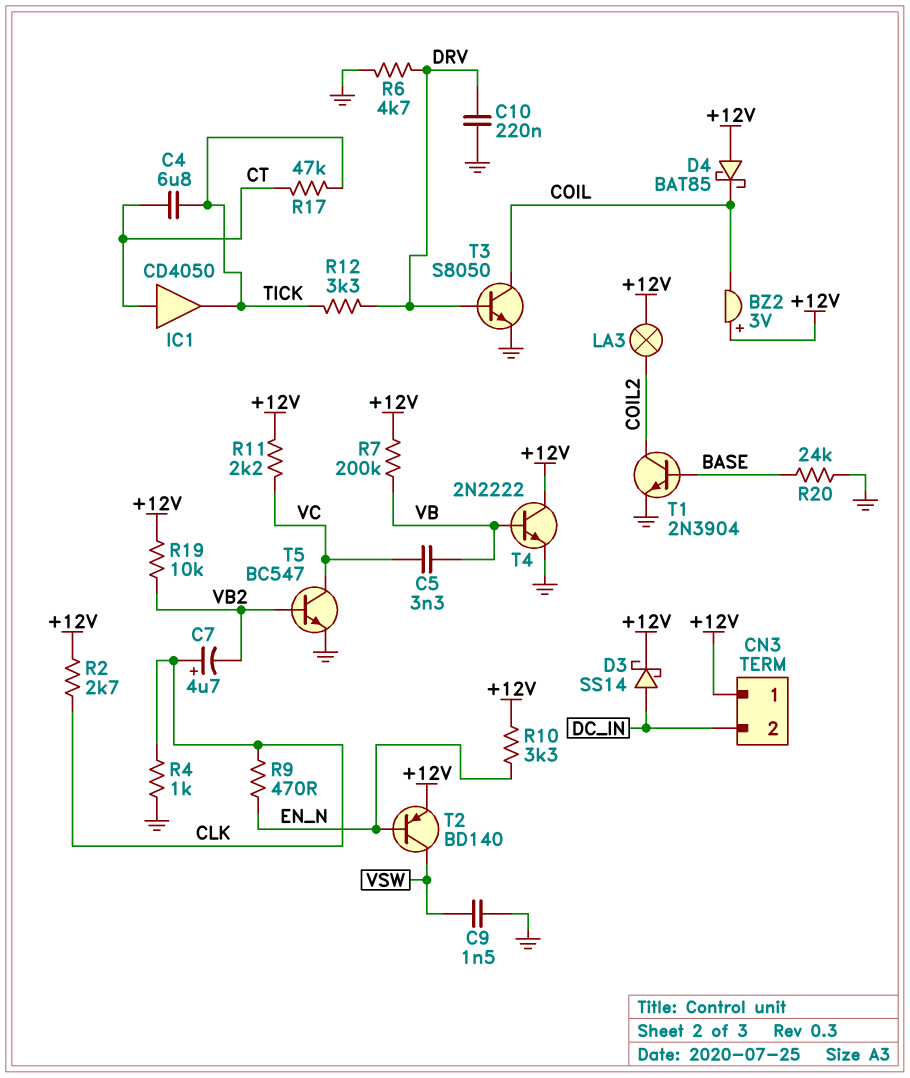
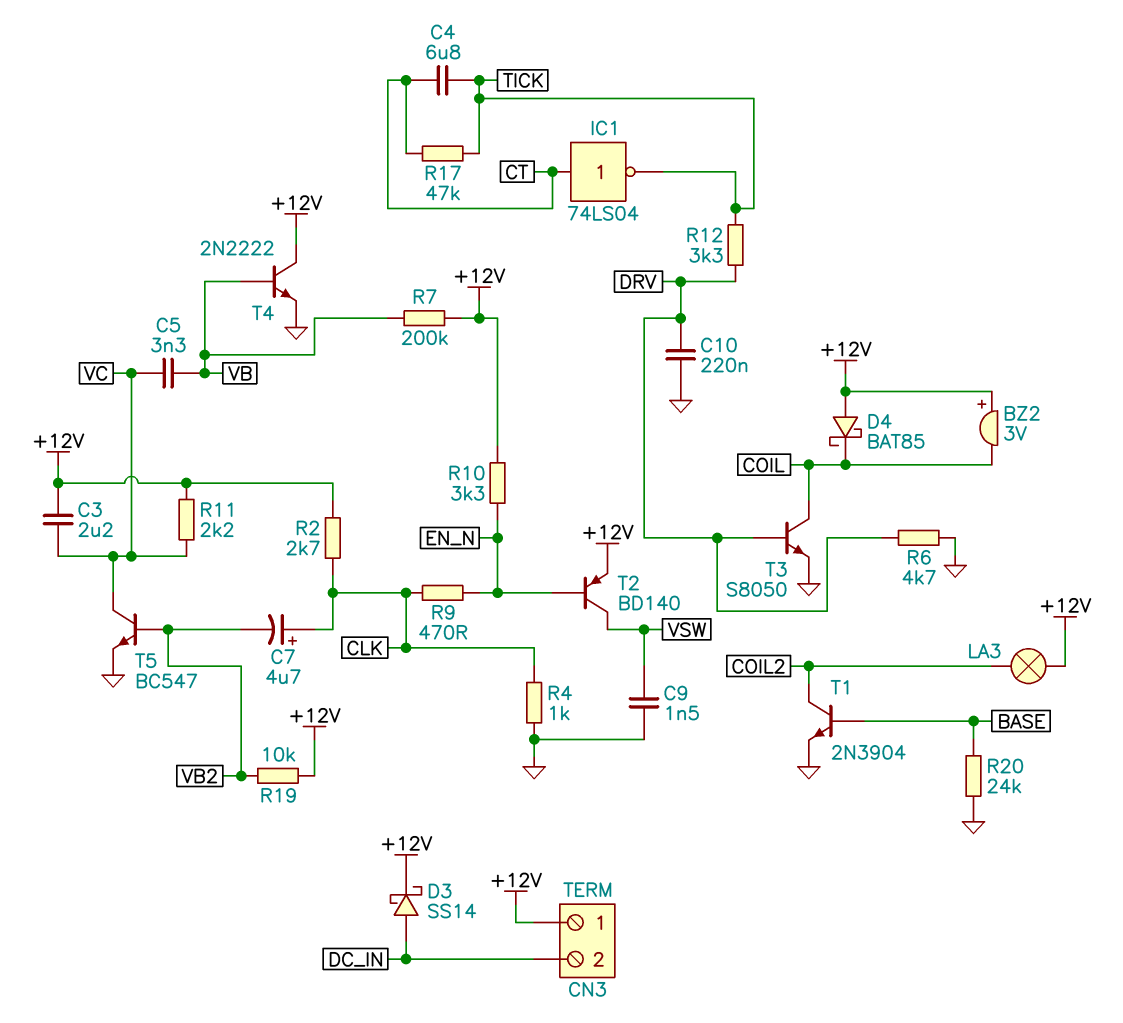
C3: none -> 2.2uF (+12V, VC)
IC1: buffer CD4050 (in CT, out TICK) -> NOT 74LS04 (in CT, out TICK)

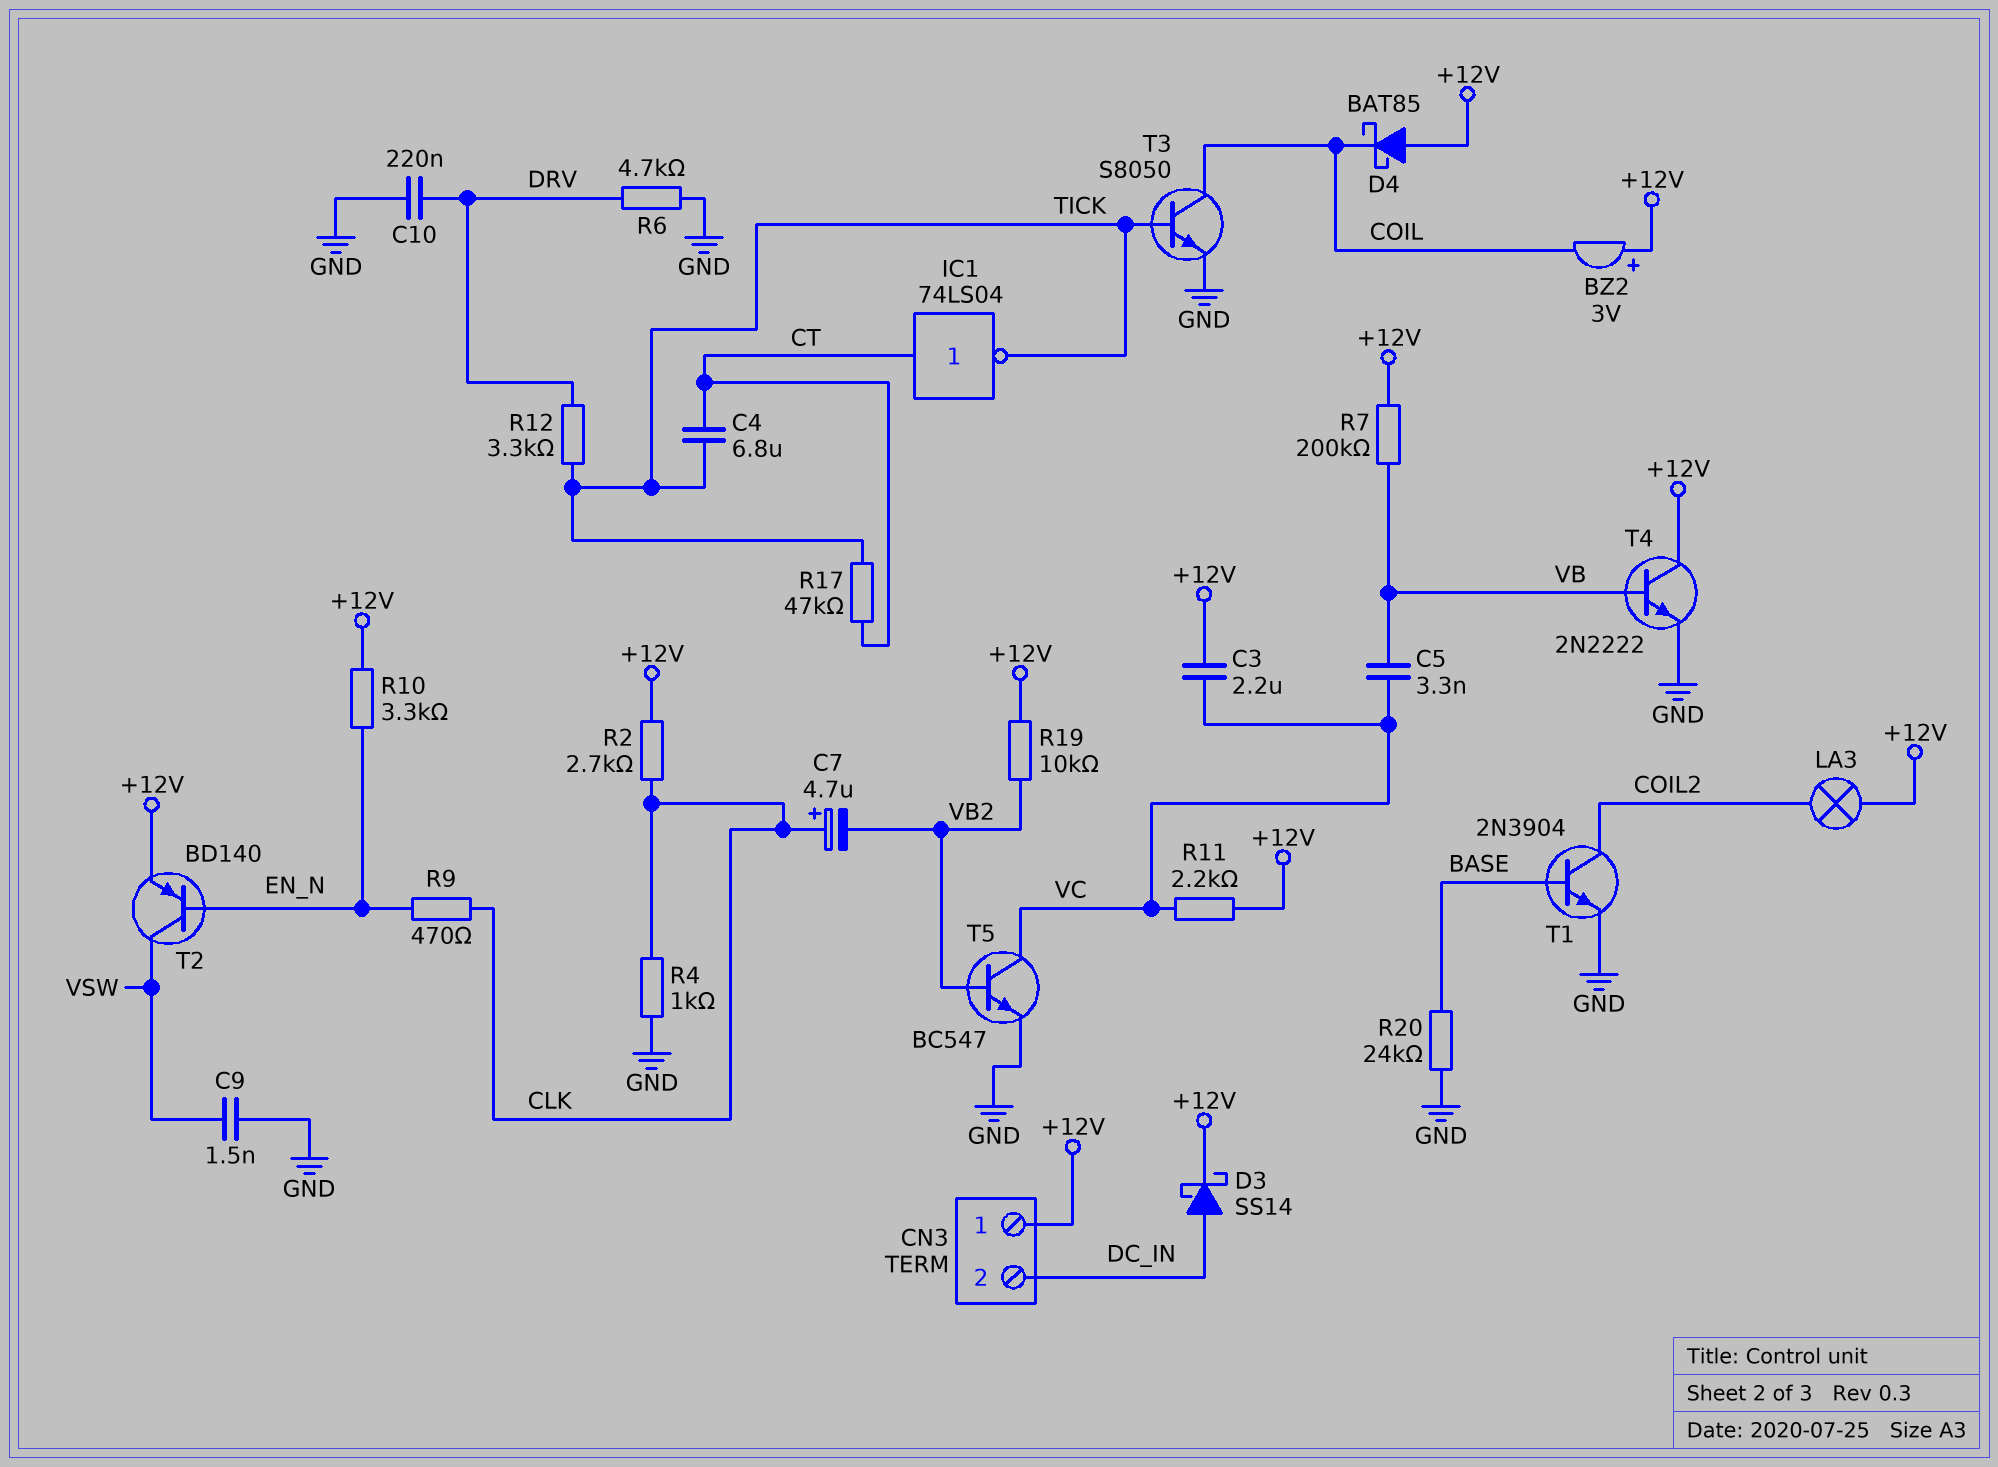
T3: NPN S8050 (B DRV, C COIL, E GND) -> NPN S8050 (B TICK, C COIL, E GND)

